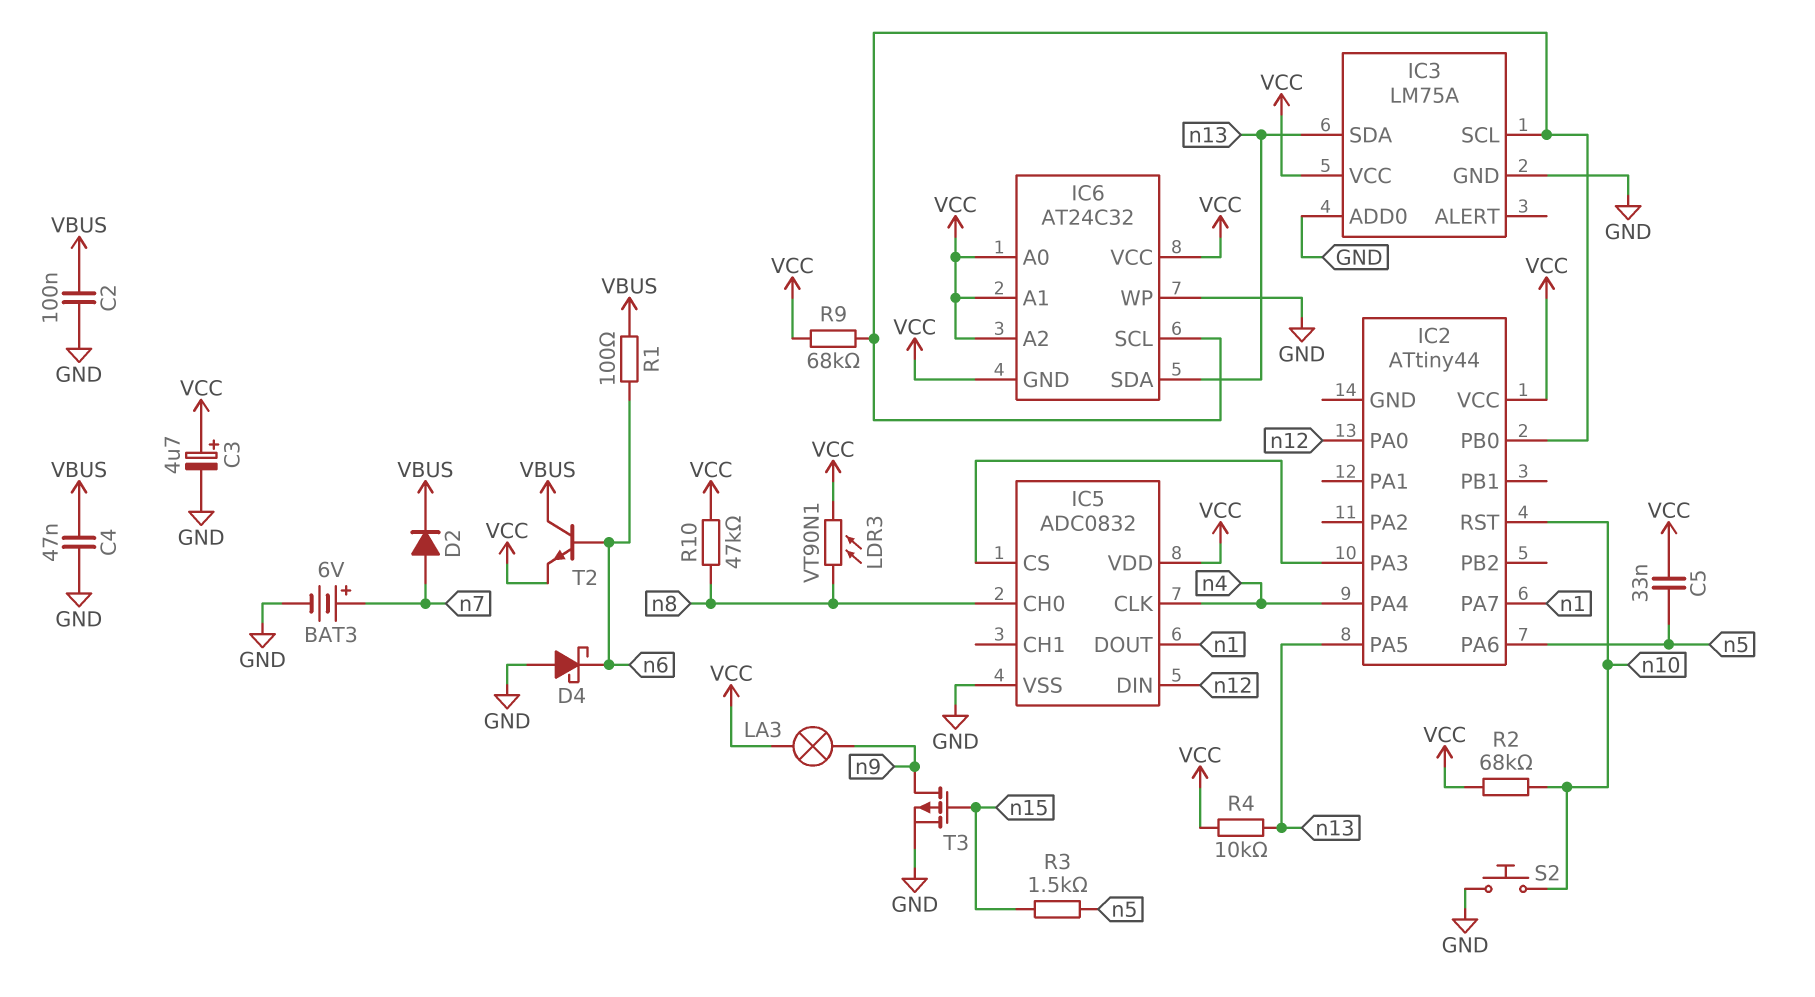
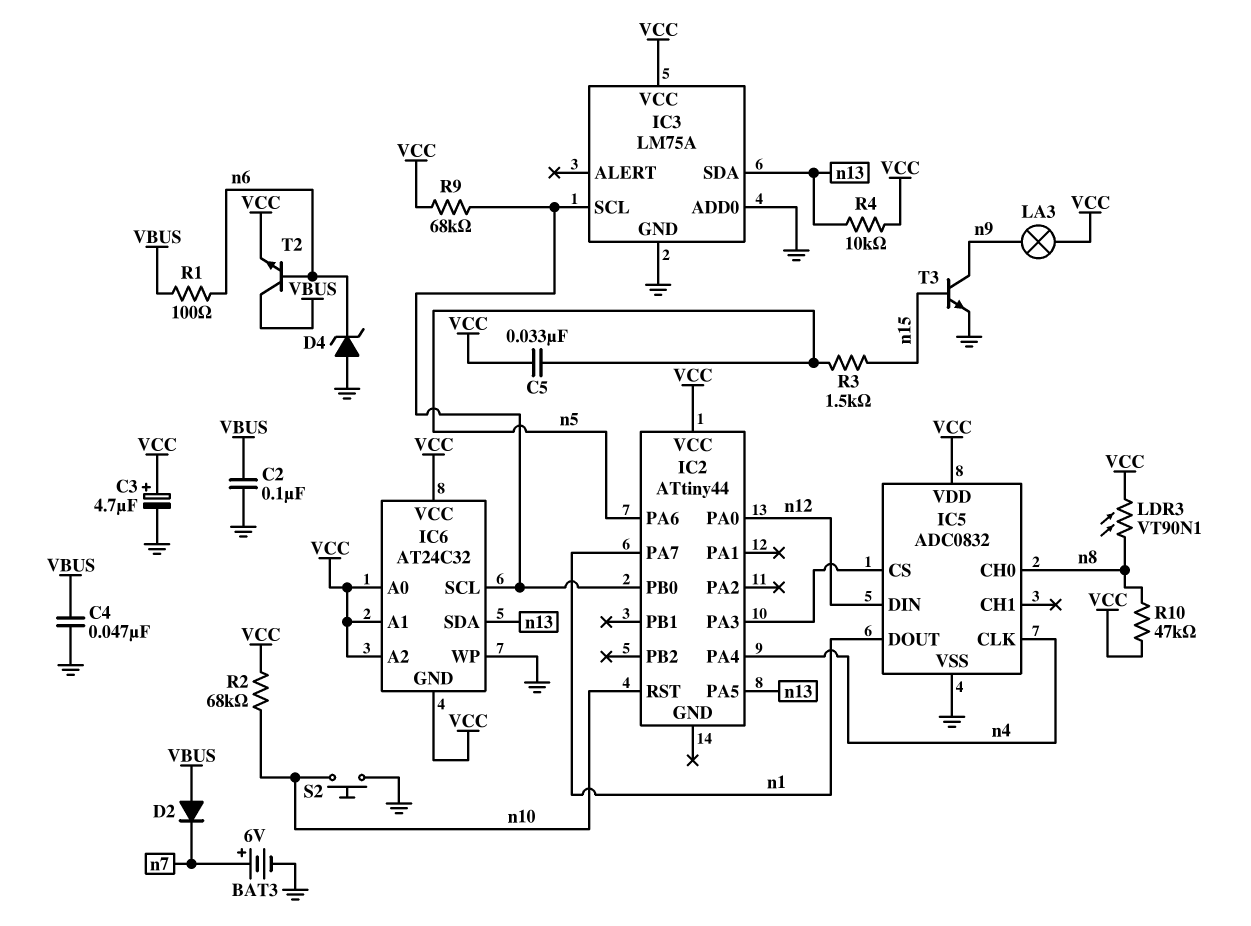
D2: diode (A n7, K VBUS) -> diode (A VBUS, K n7)
D4: schottky (A GND, K n6) -> zener (A GND, K n6)
T3: PMOS (G n15, D n9, S GND) -> NPN (B n15, C n9, E GND)

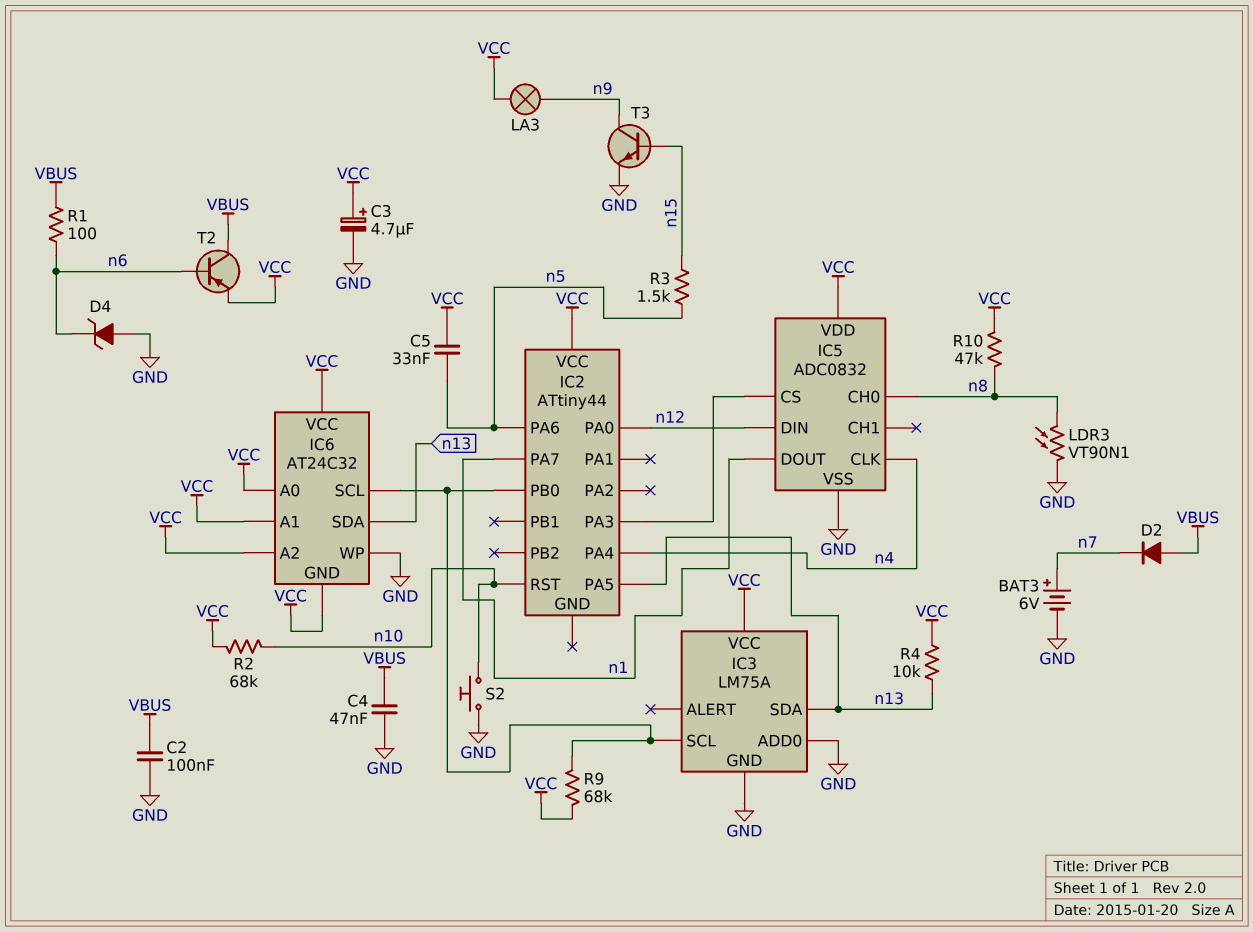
LDR3: VT90N1 (VCC, n8) -> VT90N1 (GND, n8)
T2: NPN (B n6, C VBUS, E VCC) -> PNP (B n6, C VBUS, E VCC)

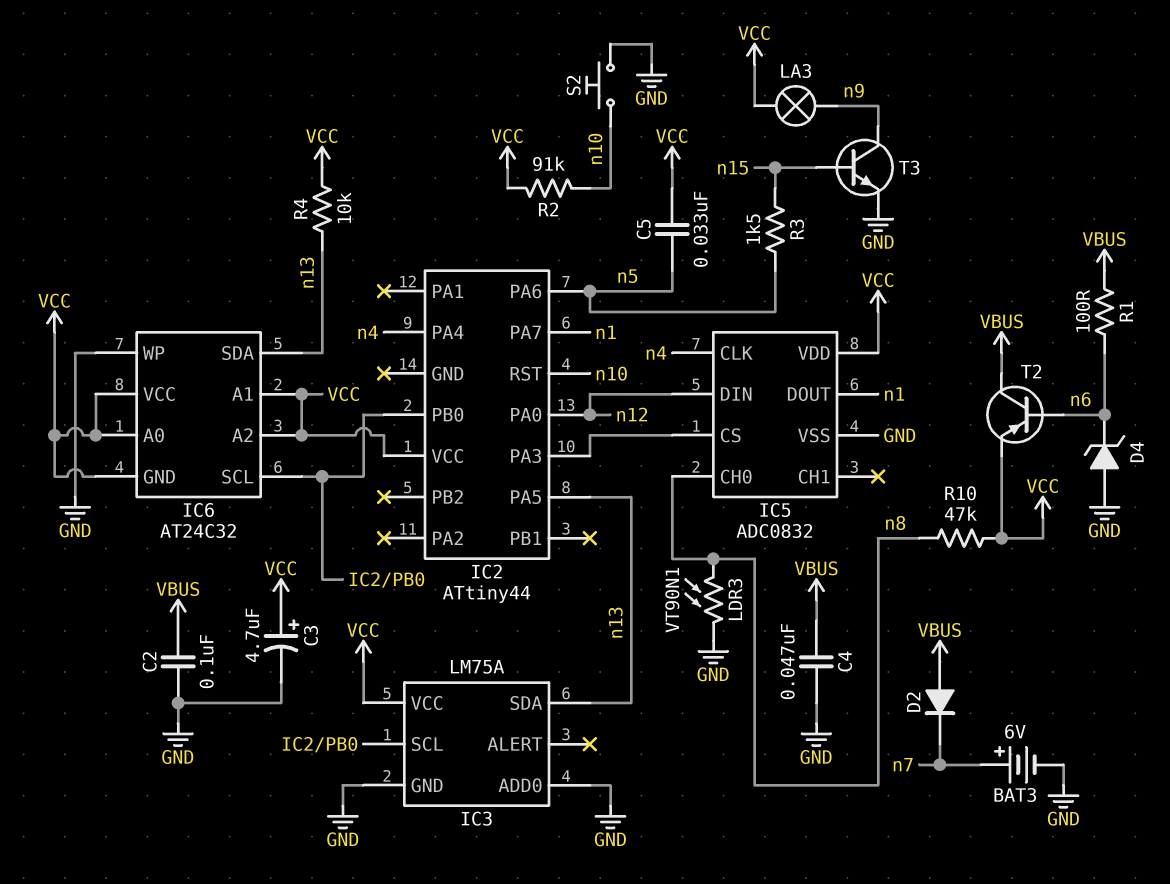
R2: 68k (VCC, n10) -> 91k (VCC, n10)
R9: 68k (IC2/PB0, VCC) -> none

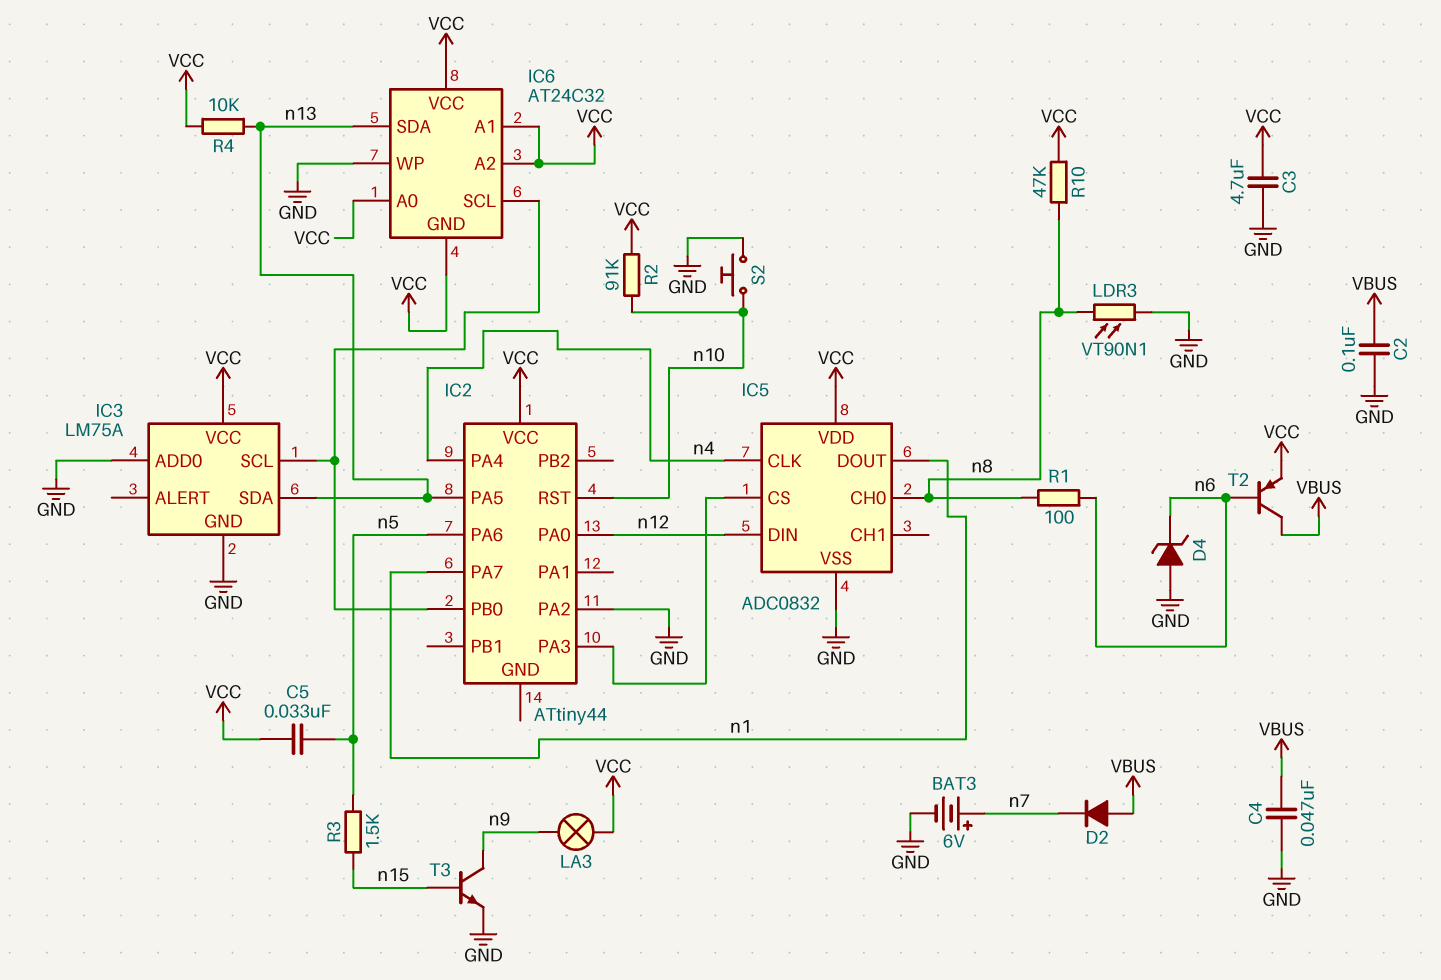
C3: 4.7uF (plus VCC, minus GND) -> 4.7uF (GND, VCC)
IC2 pin PA2: none -> GND
R1: 100 (VBUS, n6) -> 100 (n6, n8)

